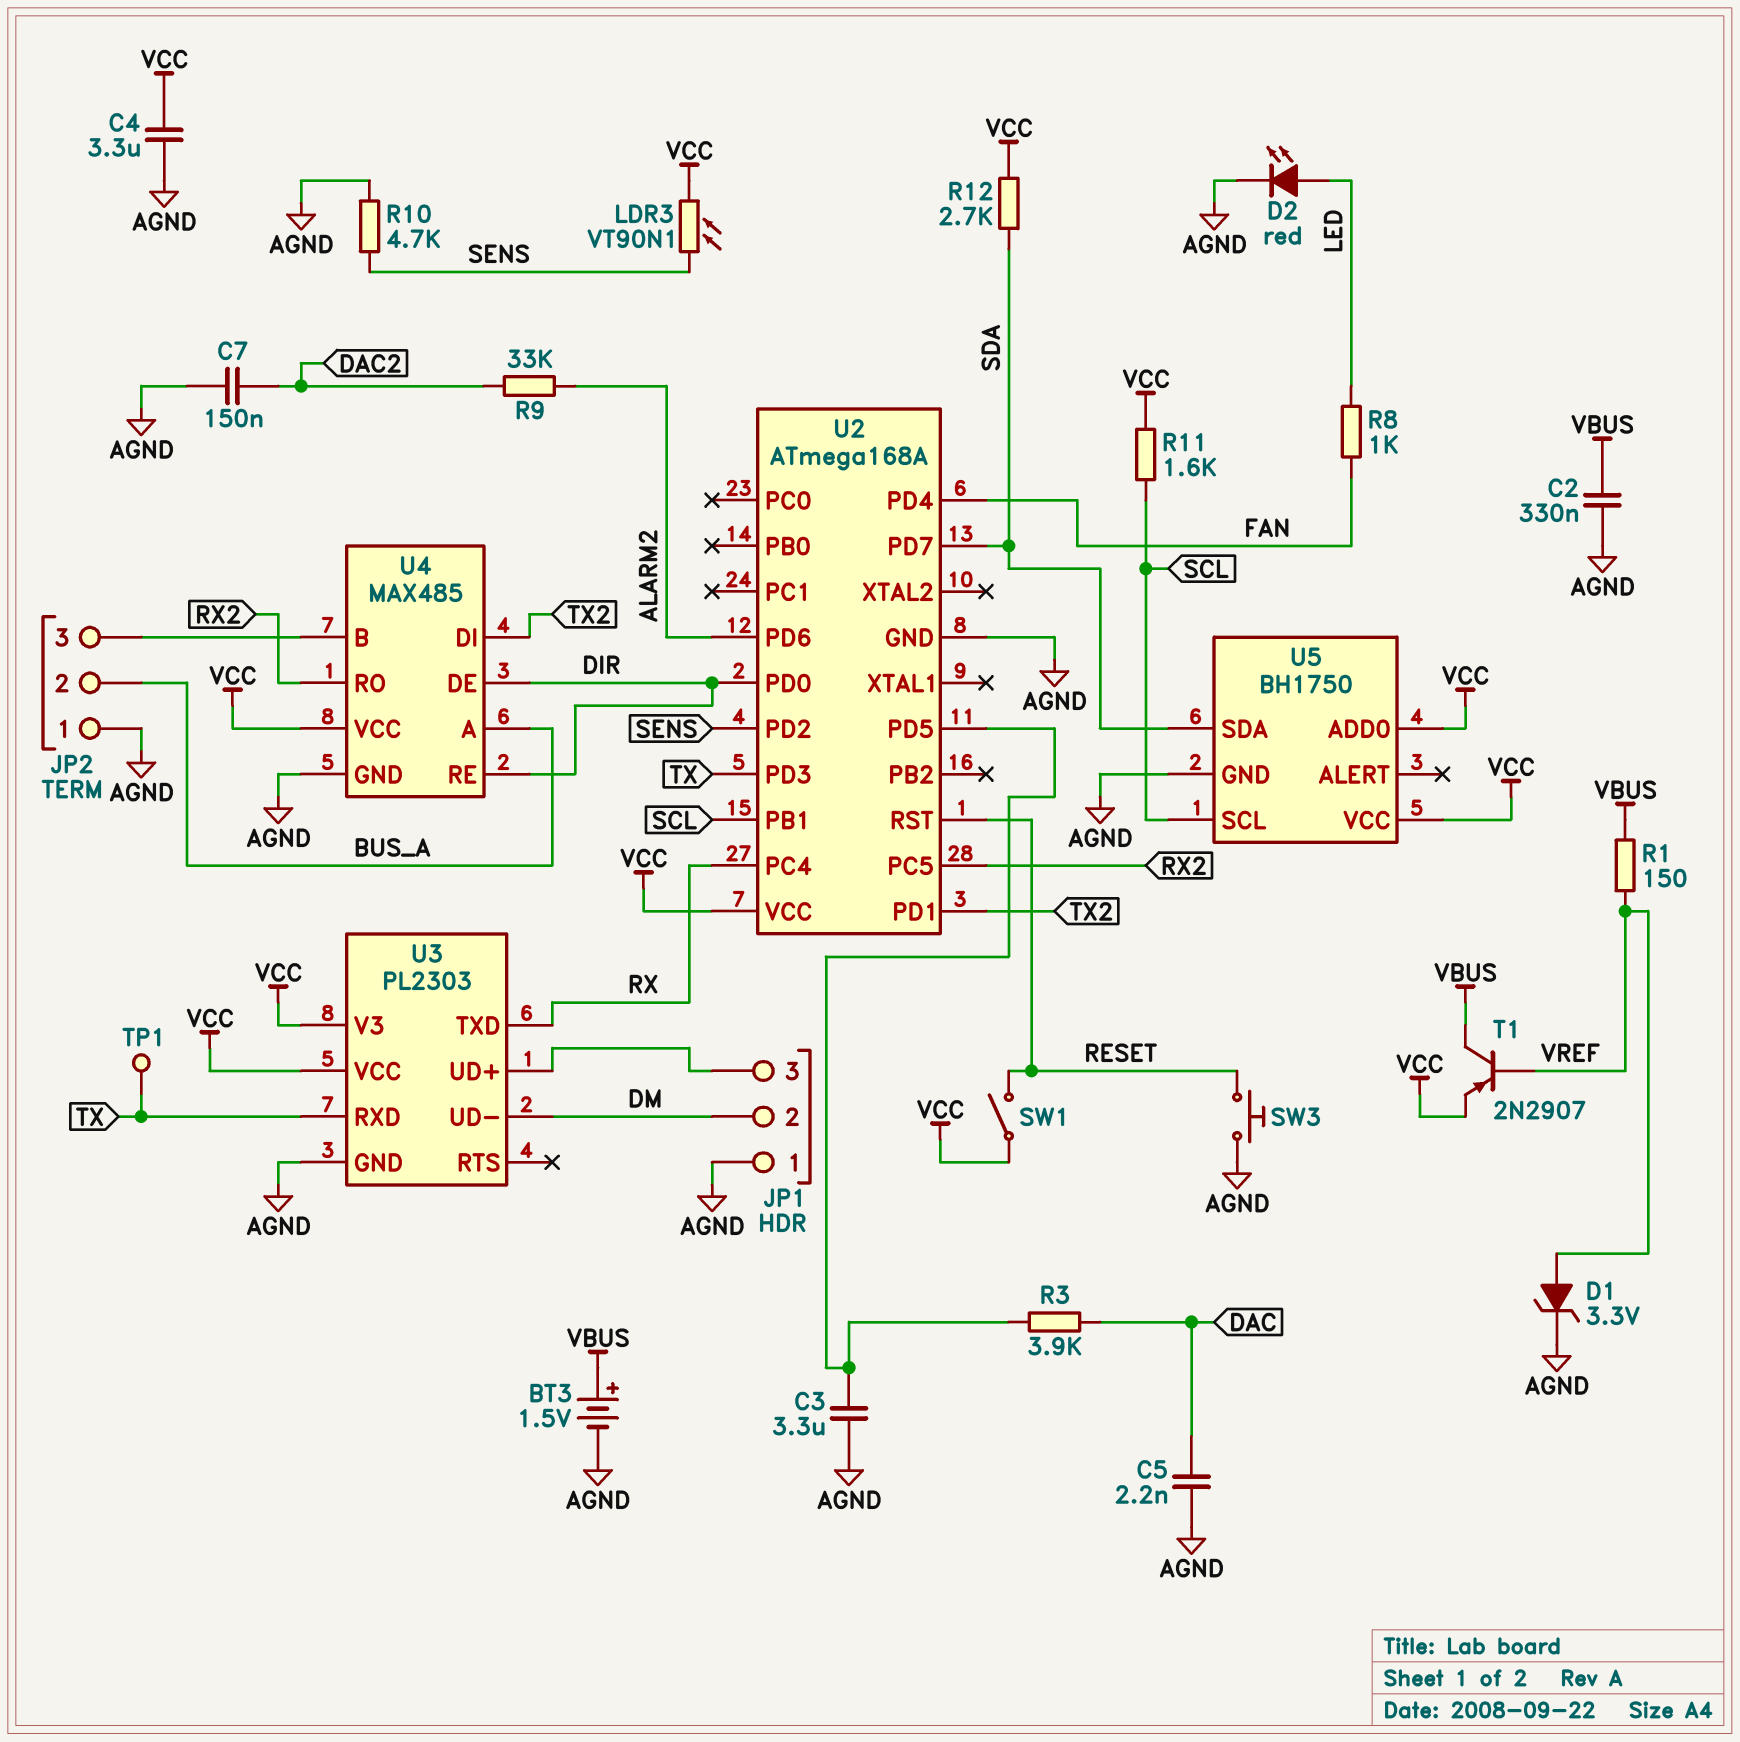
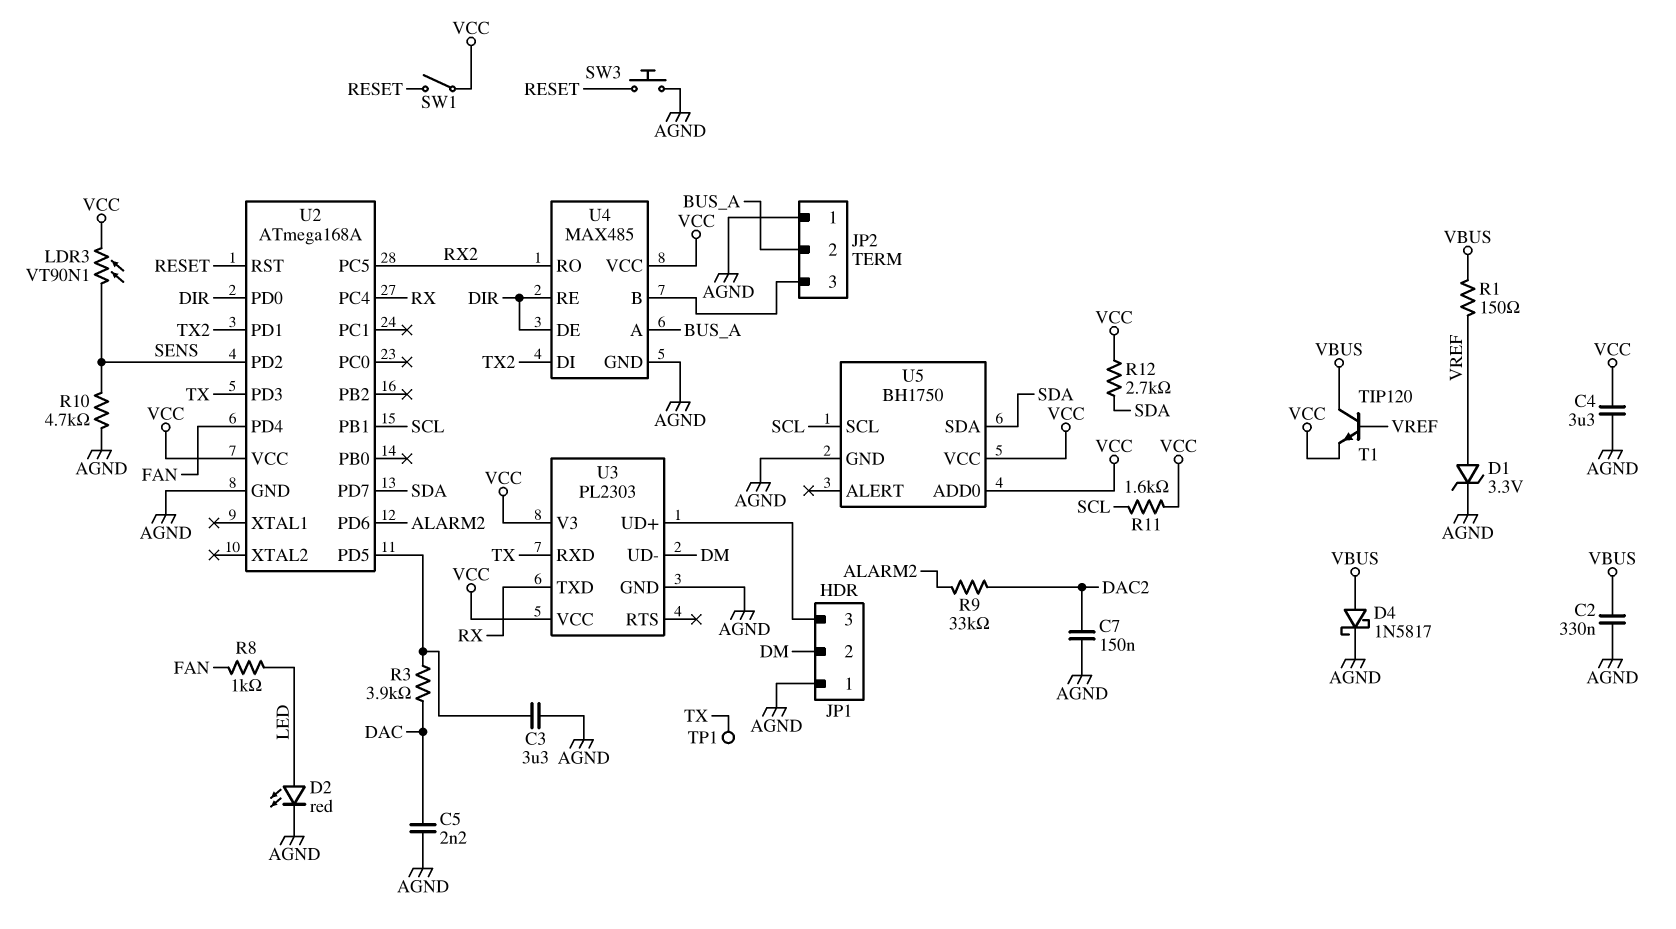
BT3: 1.5V (plus VBUS, minus AGND) -> none
D4: none -> schottky 1N5817 (A VBUS, K AGND)
T1: PNP 2N2907 (B VREF, C VBUS, E VCC) -> NPN TIP120 (B VREF, C VBUS, E VCC)

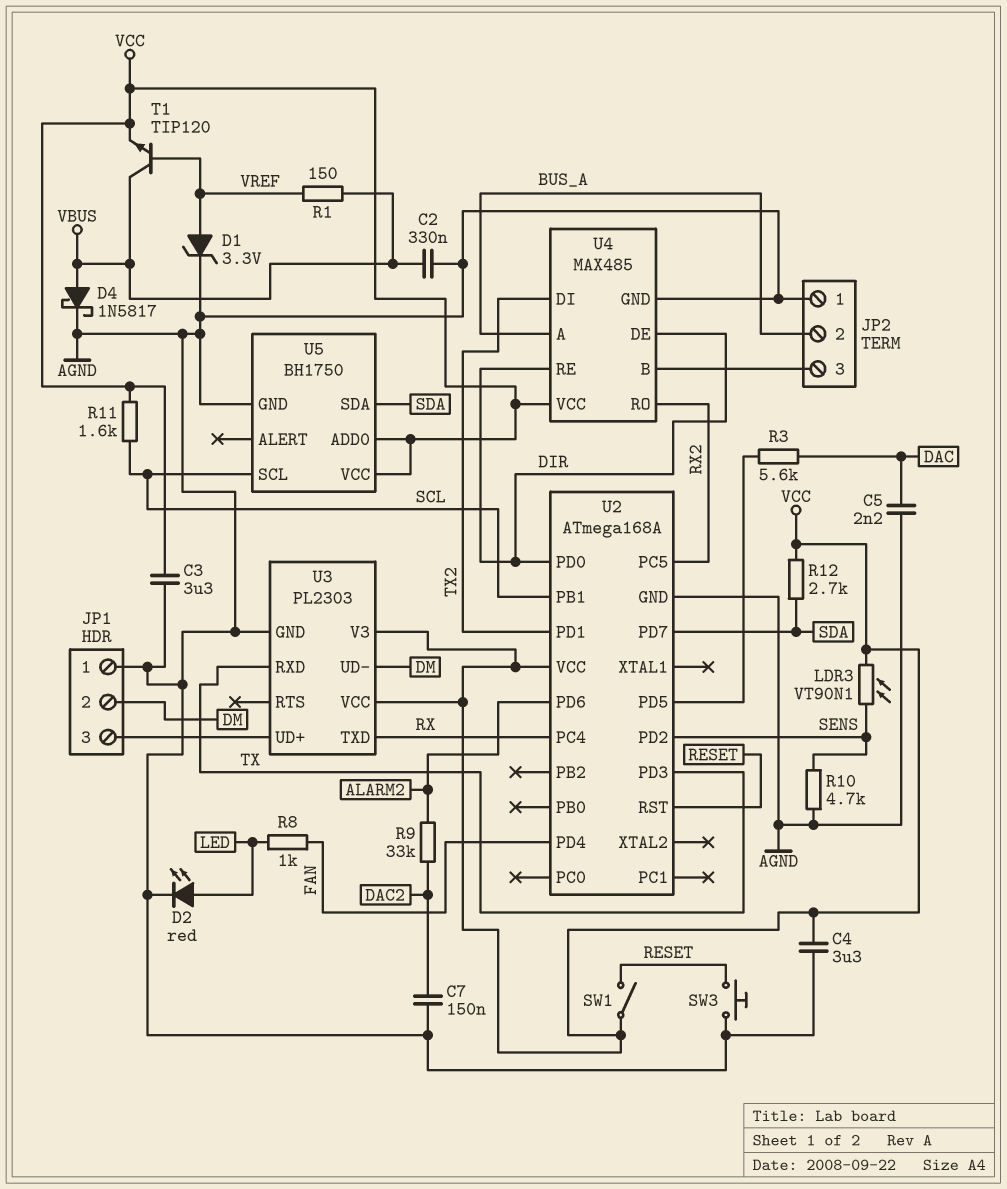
C3: 3.3uF (AGND, U2/PD5) -> 3.3uF (AGND, VCC)
R3: 3.9k (DAC, U2/PD5) -> 5.6k (DAC, U2/PD5)
TP1: test point (TX) -> none

